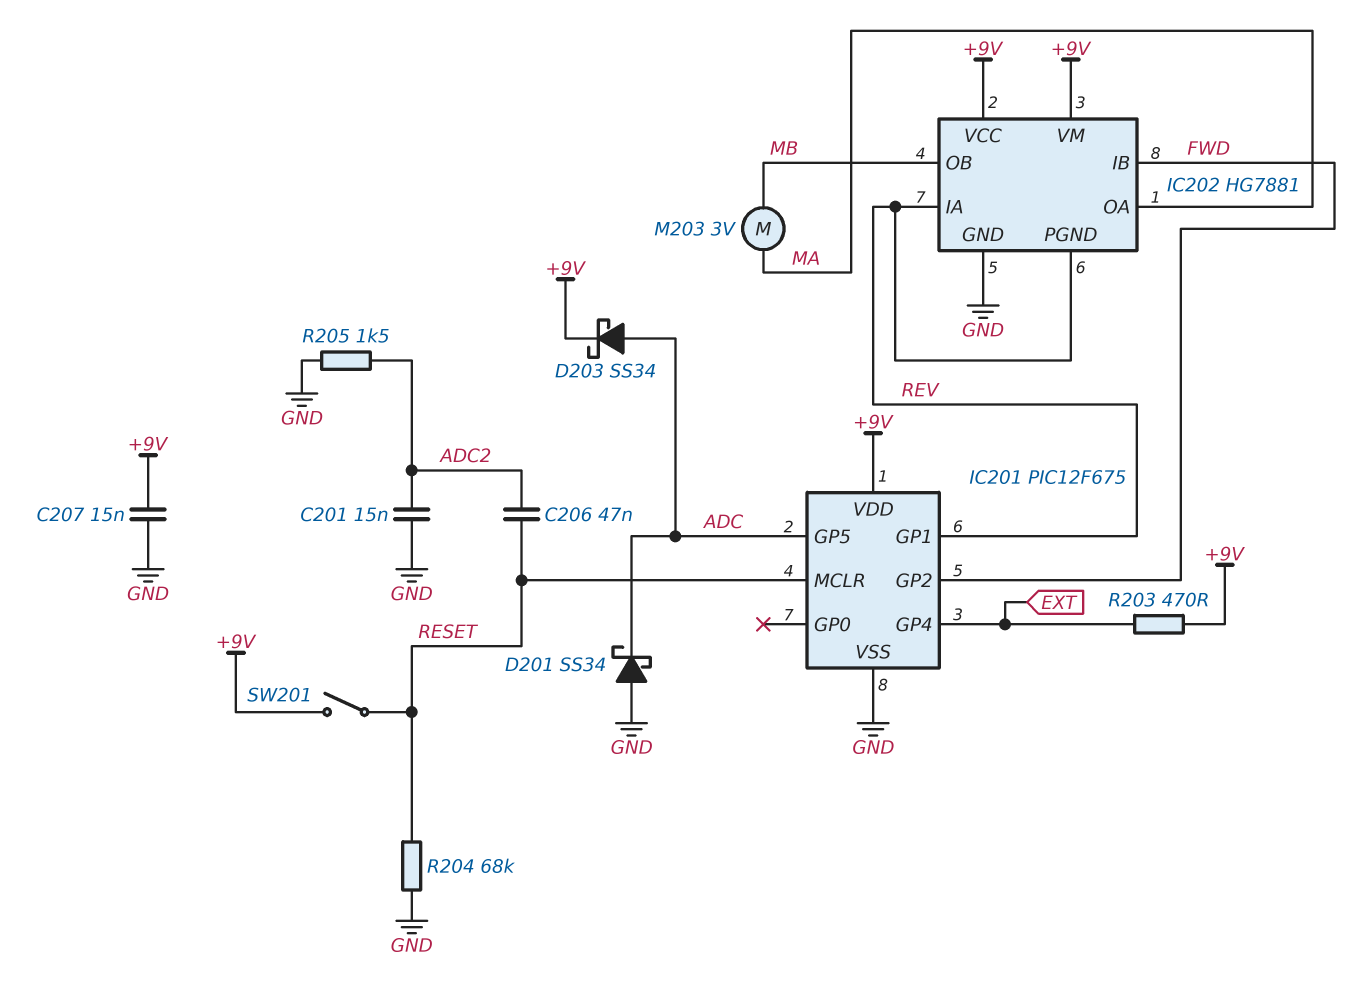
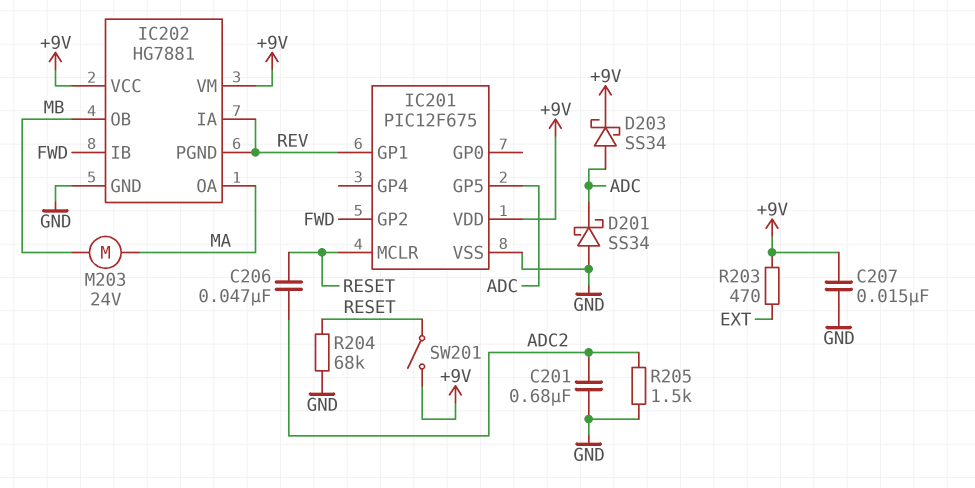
C201: 15nF (ADC2, GND) -> 680nF (ADC2, GND)
IC201 pin GP4: EXT -> none
M203: motor 3V (MA, MB) -> motor 24V (MA, MB)

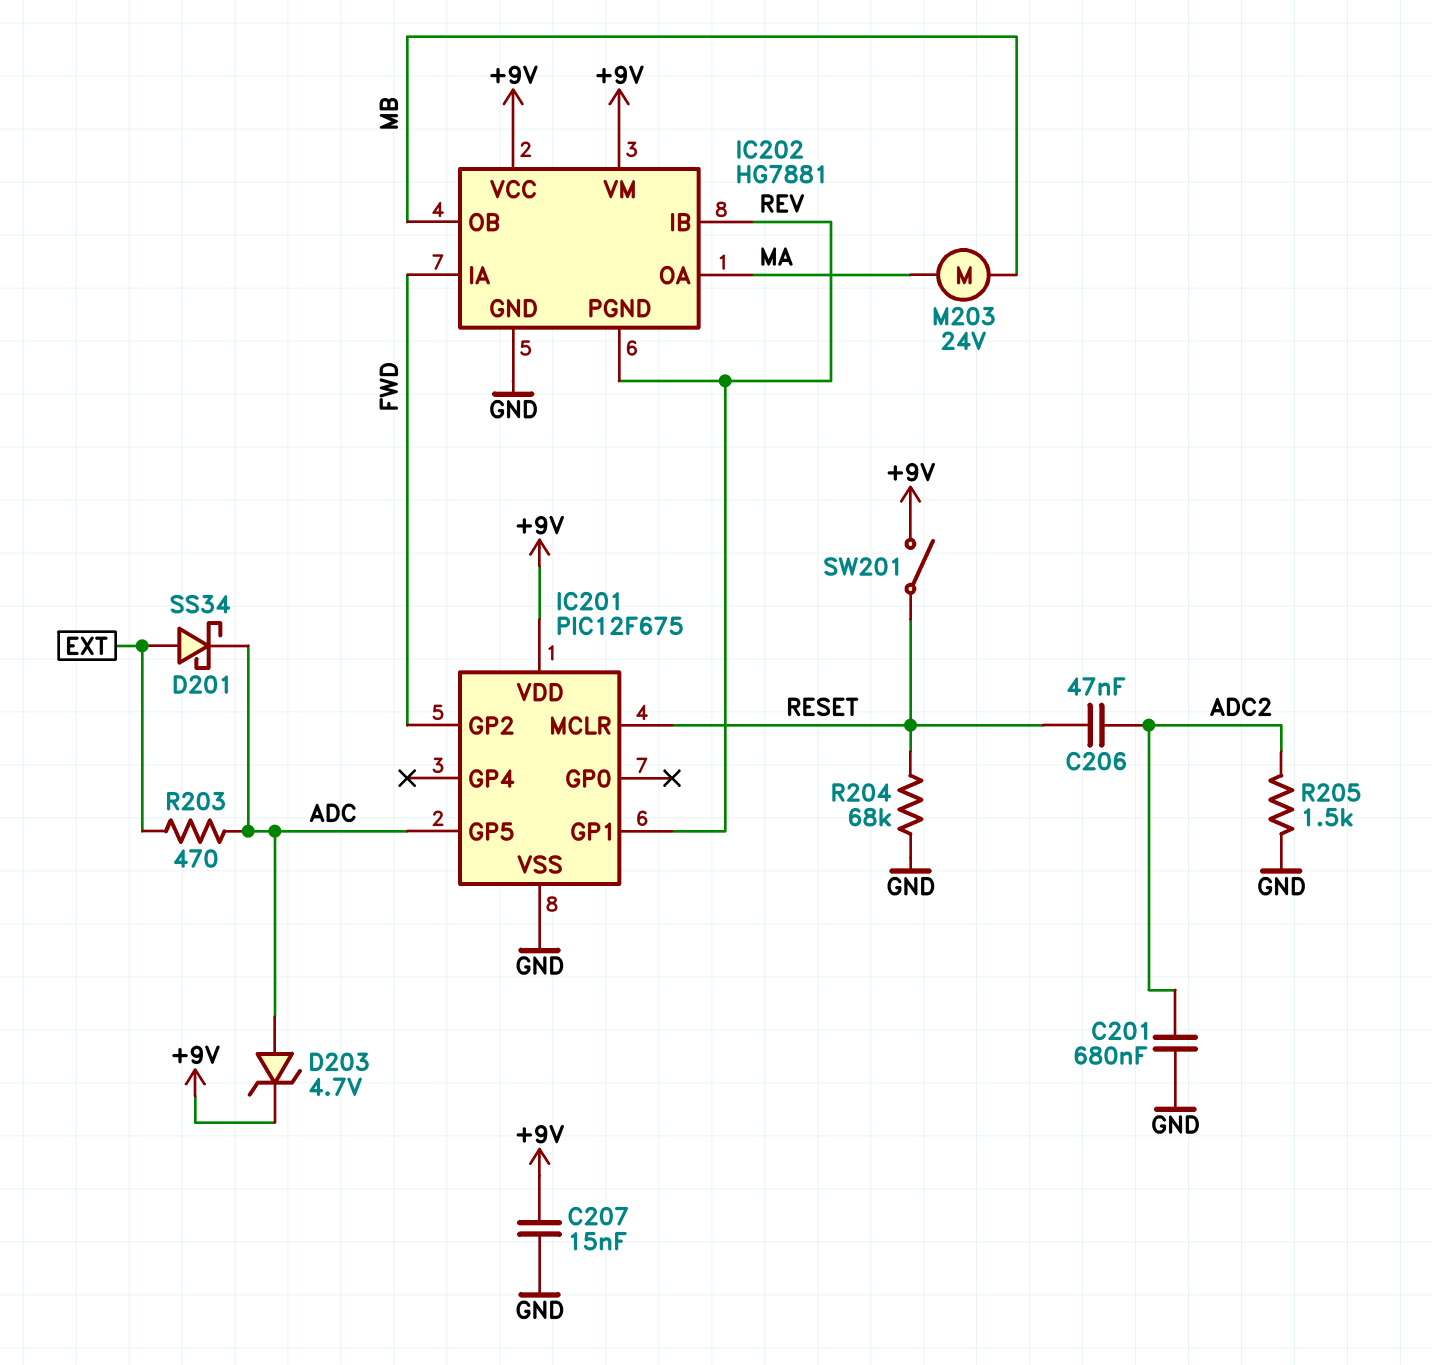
D201: schottky SS34 (A GND, K ADC) -> schottky SS34 (A EXT, K ADC)
D203: schottky SS34 (A ADC, K +9V) -> zener 4.7V (A ADC, K +9V)
IC202 pin IA: REV -> FWD
IC202 pin IB: FWD -> REV
R203: 470 (+9V, EXT) -> 470 (ADC, EXT)

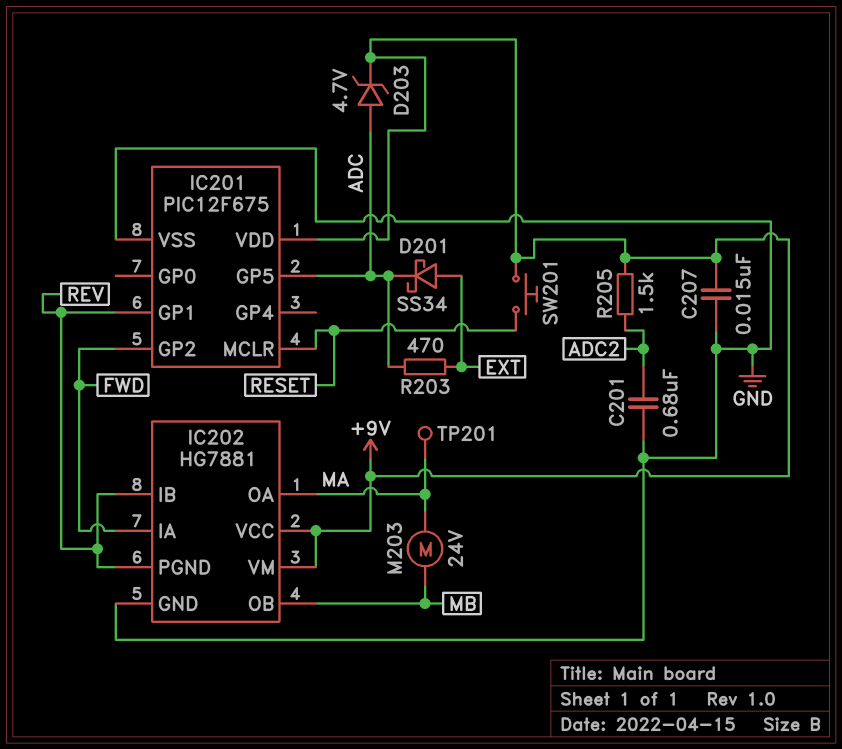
C206: 47nF (ADC2, RESET) -> none
R204: 68k (GND, RESET) -> none
R205: 1.5k (ADC2, GND) -> 1.5k (+9V, ADC2)
SW201: switch (+9V, RESET) -> button (+9V, RESET)
TP201: none -> test point (MA)

